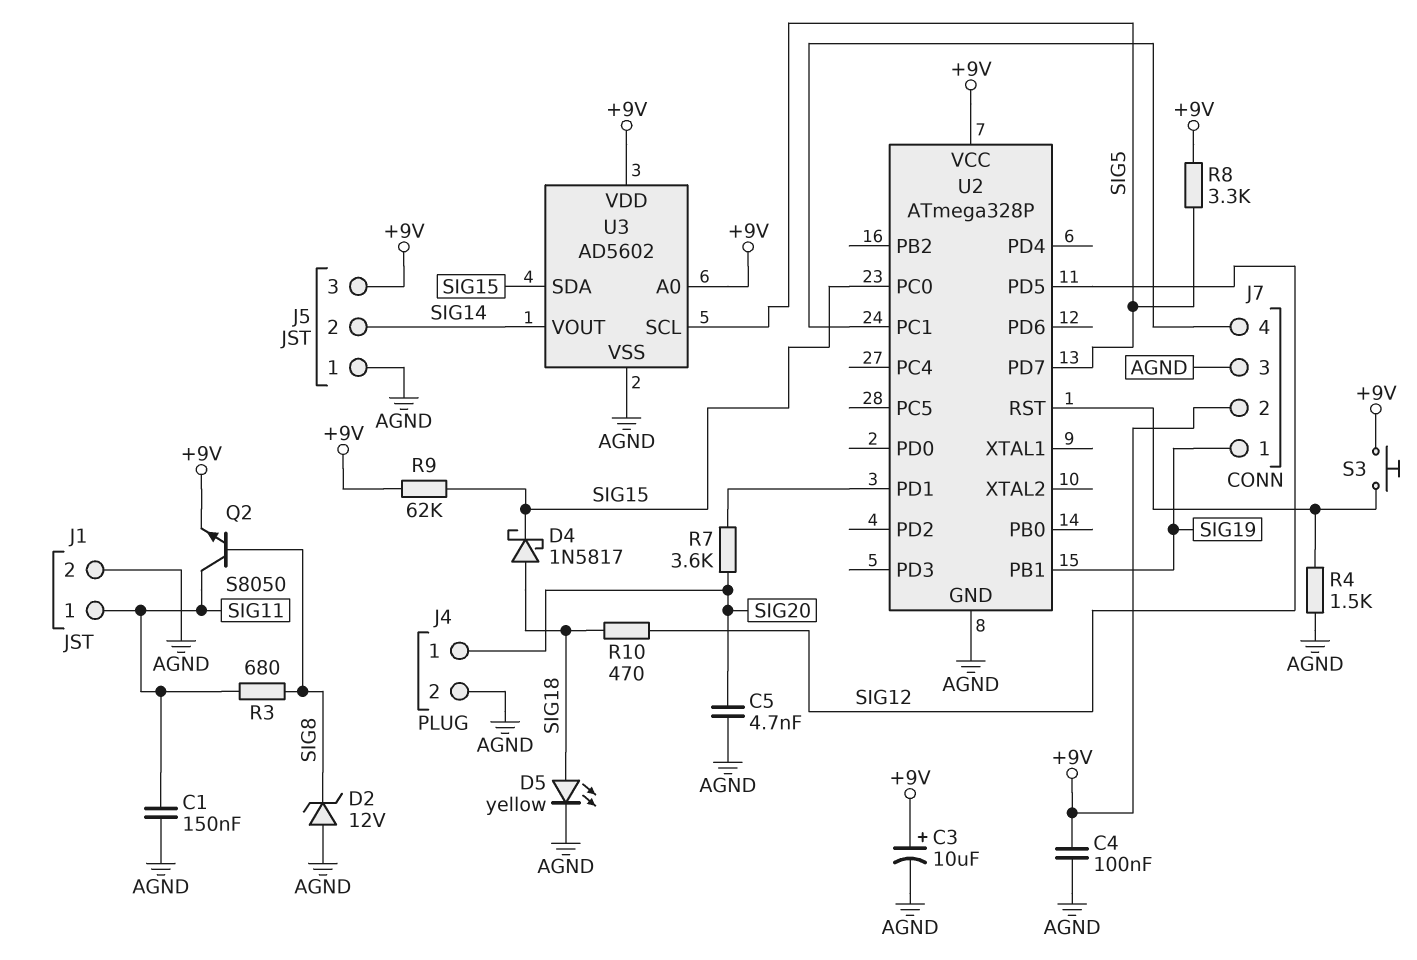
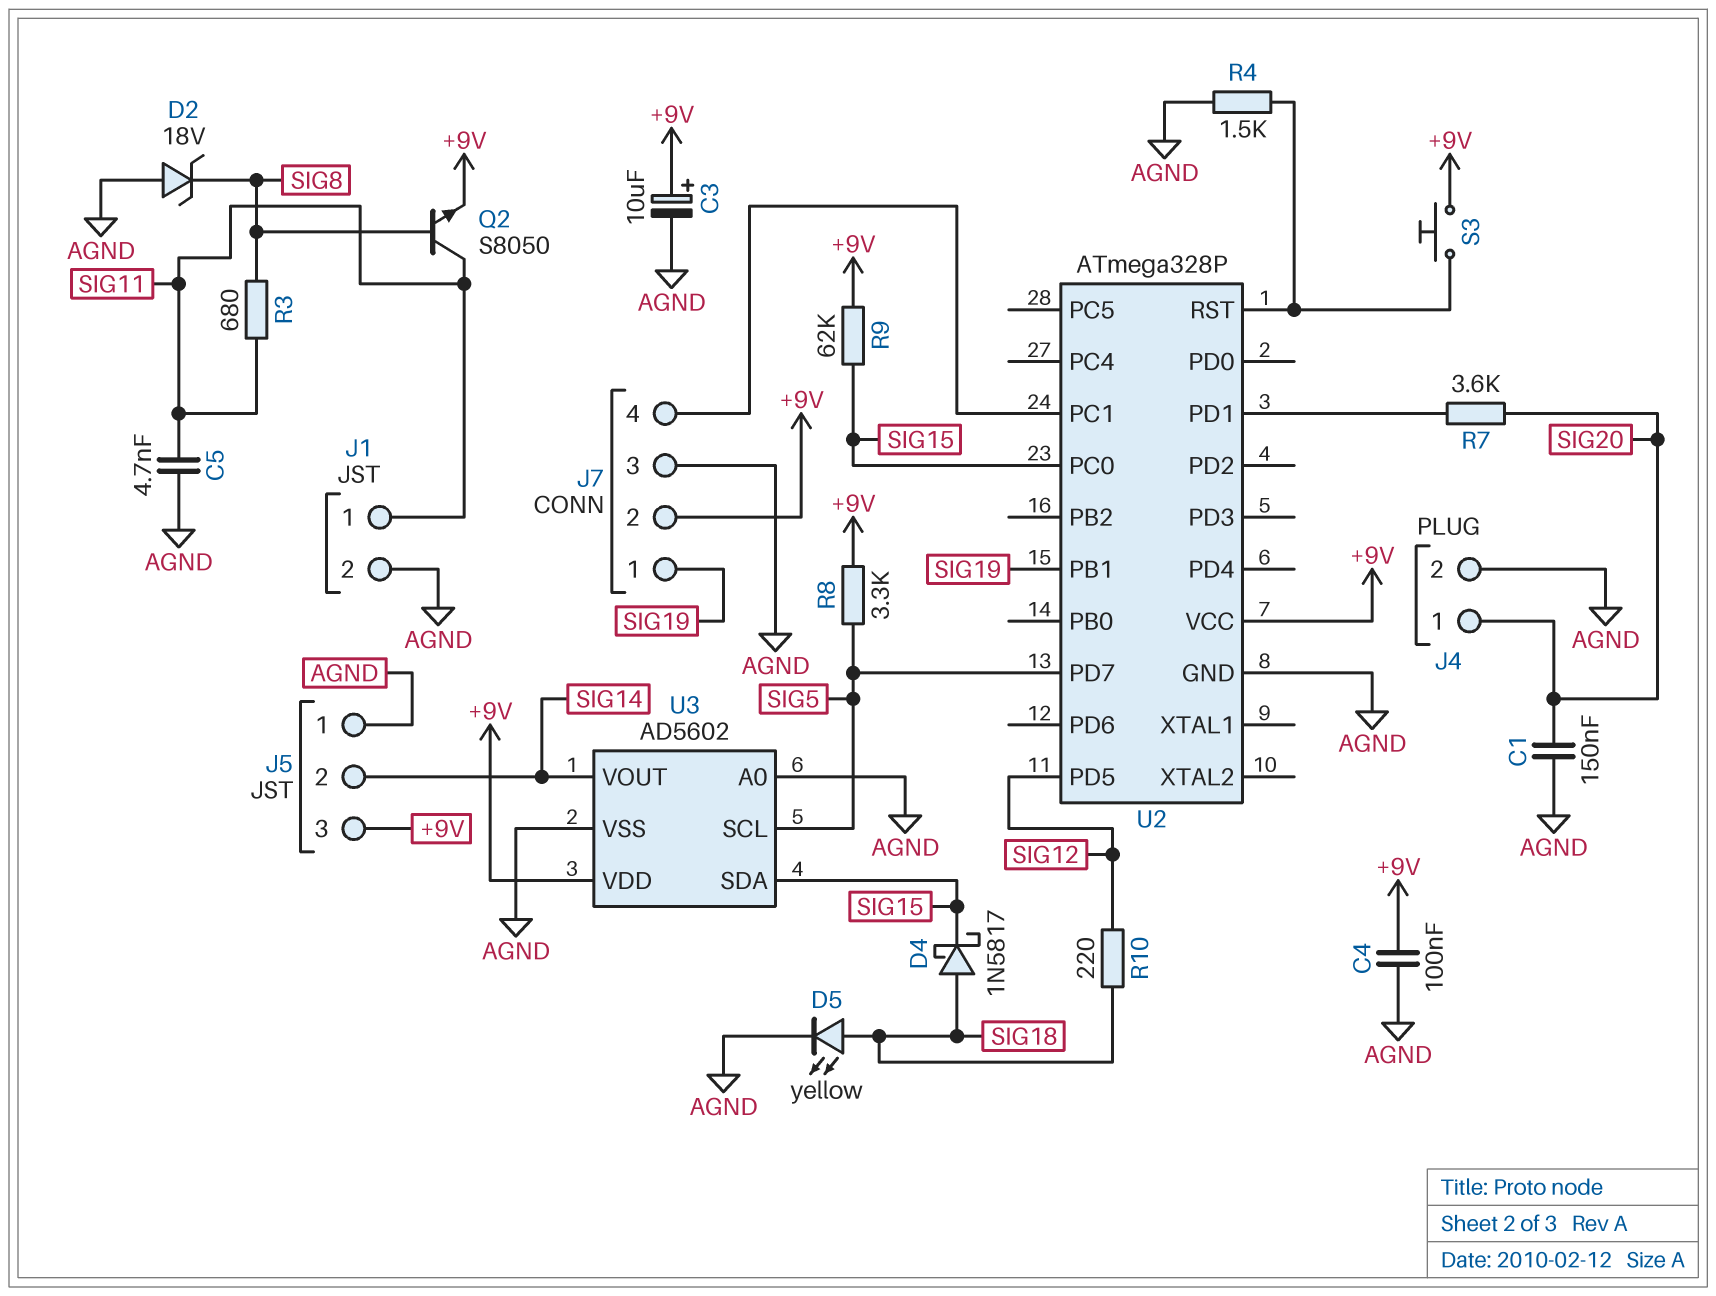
C1: 150nF (AGND, SIG11) -> 150nF (AGND, SIG20)
C5: 4.7nF (AGND, SIG20) -> 4.7nF (AGND, SIG11)
D2: zener 12V (A AGND, K SIG8) -> zener 18V (A AGND, K SIG8)
R10: 470 (SIG12, SIG18) -> 220 (SIG12, SIG18)
U3 pin A0: +9V -> AGND

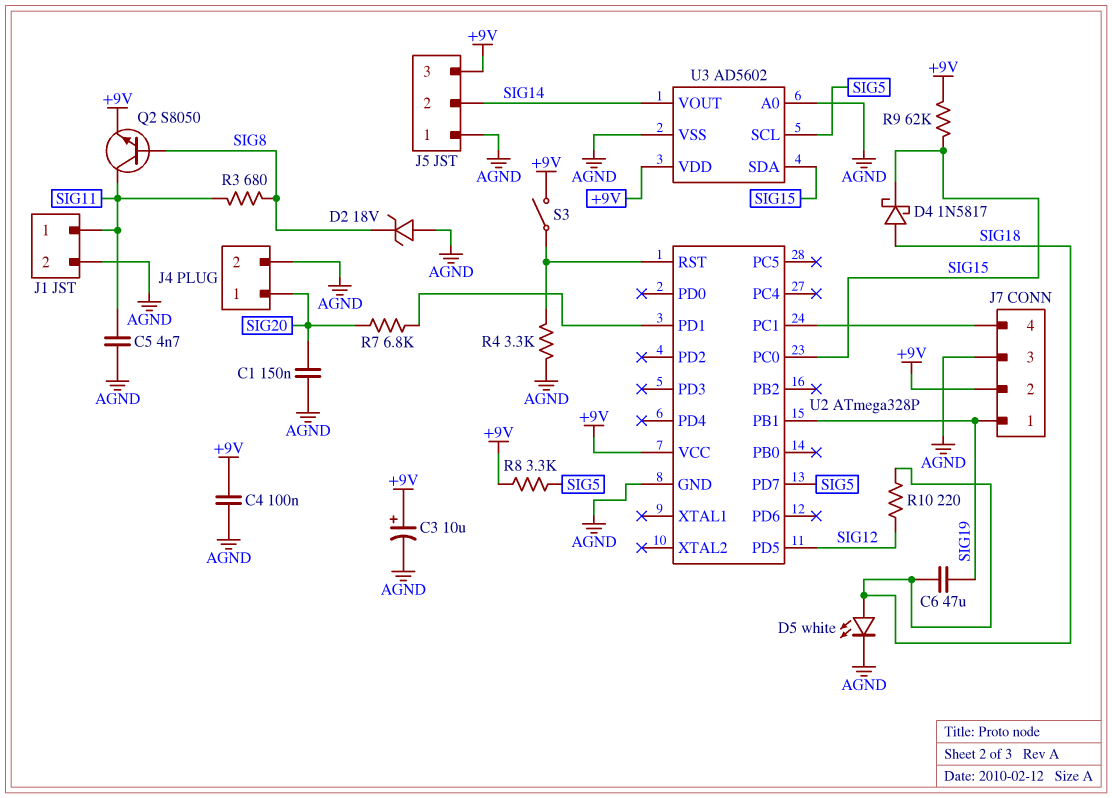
C6: none -> 47uF (SIG18, SIG19)
D5: LED yellow (A SIG18, K AGND) -> LED white (A SIG18, K AGND)
R4: 1.5k (AGND, U2/RST) -> 3.3k (AGND, U2/RST)
R7: 3.6k (SIG20, U2/PD1) -> 6.8k (SIG20, U2/PD1)
S3: button (+9V, U2/RST) -> switch (+9V, U2/RST)

